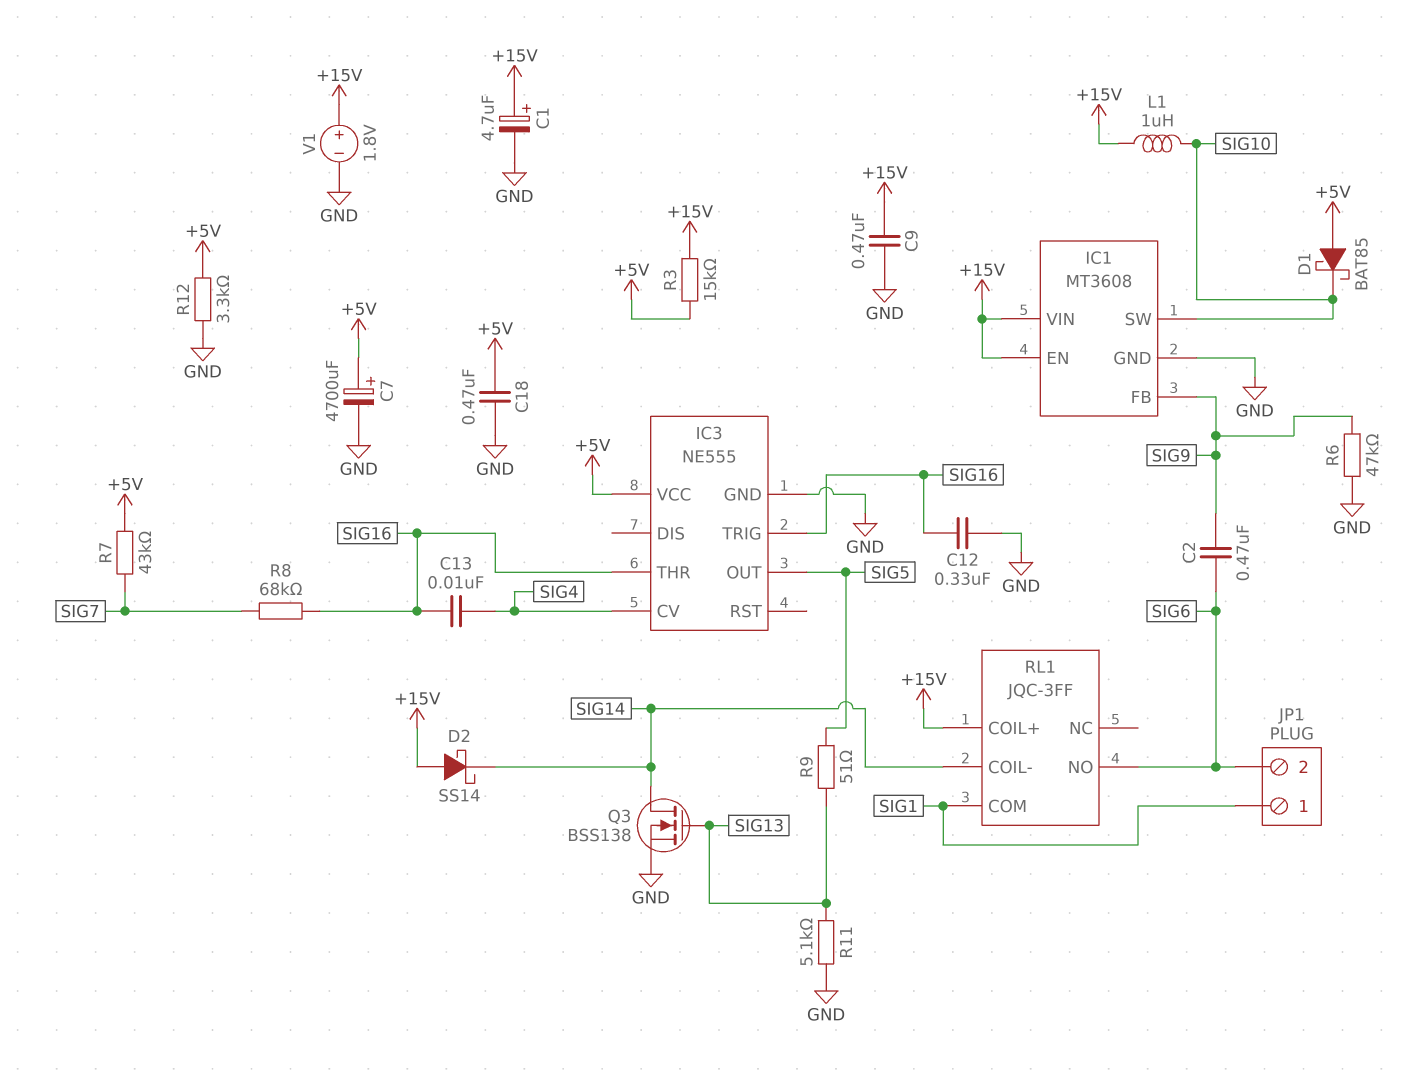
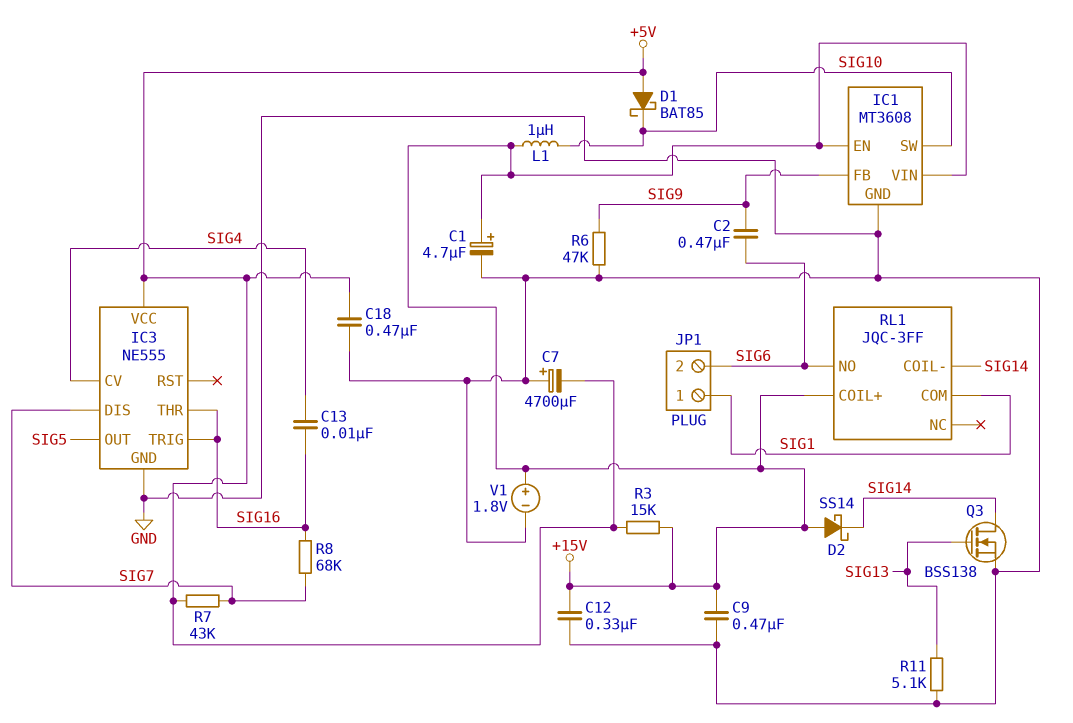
C7: 4700uF (plus +5V, minus GND) -> 4700uF (plus GND, minus +5V)
C12: 330nF (GND, SIG16) -> 330nF (+15V, GND)
IC3 pin DIS: none -> SIG7
R9: 51 (SIG5, SIG13) -> none
R12: 3.3k (+5V, GND) -> none

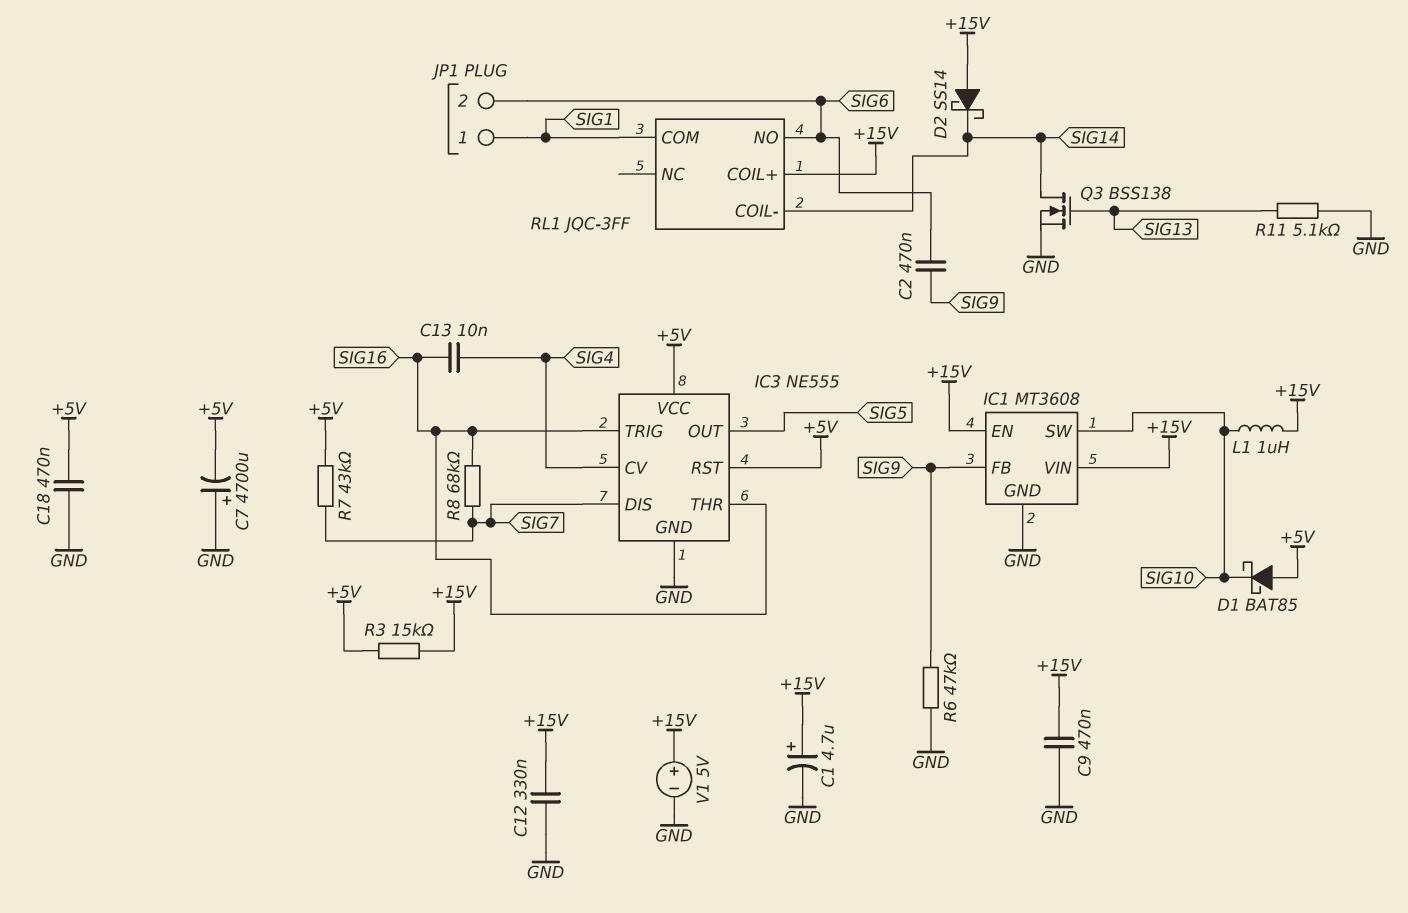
IC3 pin RST: none -> +5V
V1: 1.8V (plus +15V, minus GND) -> 5V (plus +15V, minus GND)

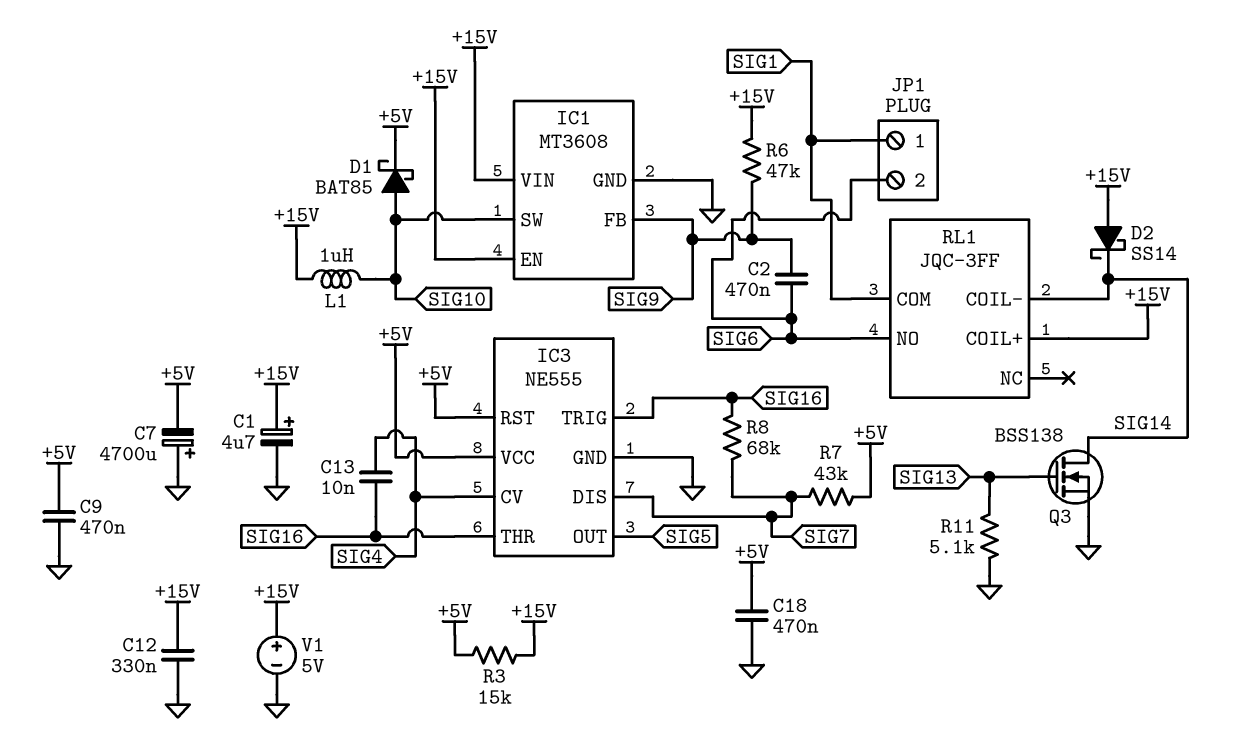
C9: 470nF (+15V, GND) -> 470nF (+5V, GND)
D1: schottky BAT85 (A +5V, K SIG10) -> schottky BAT85 (A SIG10, K +5V)
R6: 47k (GND, SIG9) -> 47k (+15V, SIG9)

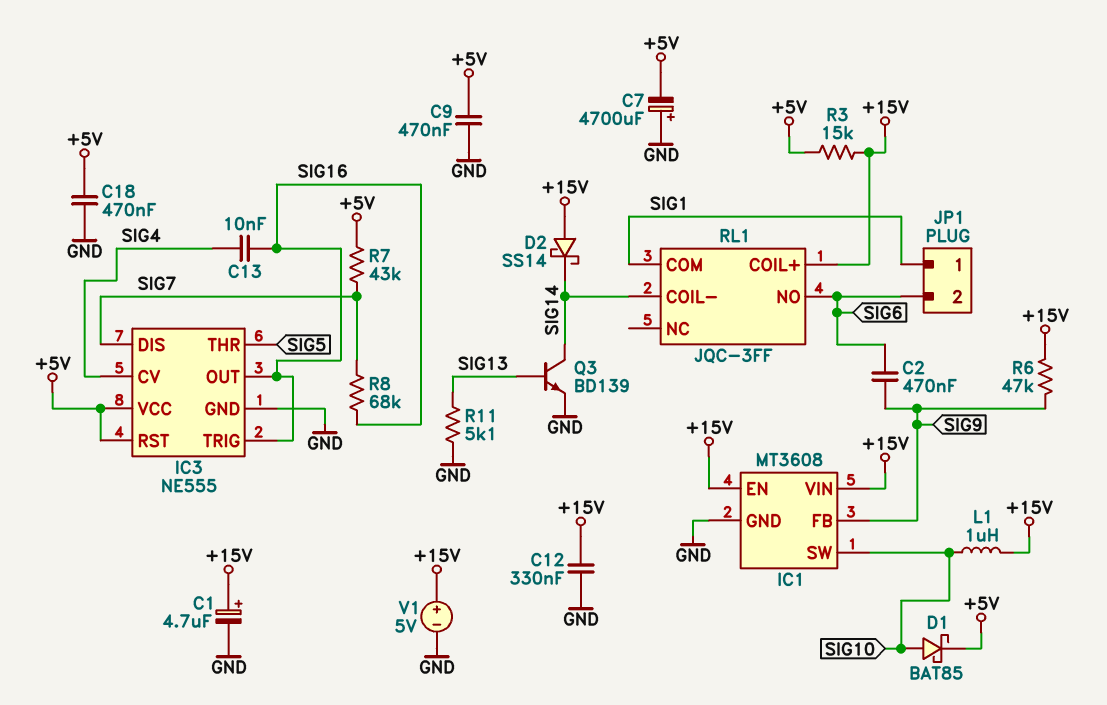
IC3 pin OUT: SIG5 -> SIG16
IC3 pin THR: SIG16 -> SIG5
Q3: NMOS BSS138 (G SIG13, D SIG14, S GND) -> NPN BD139 (B SIG13, C SIG14, E GND)

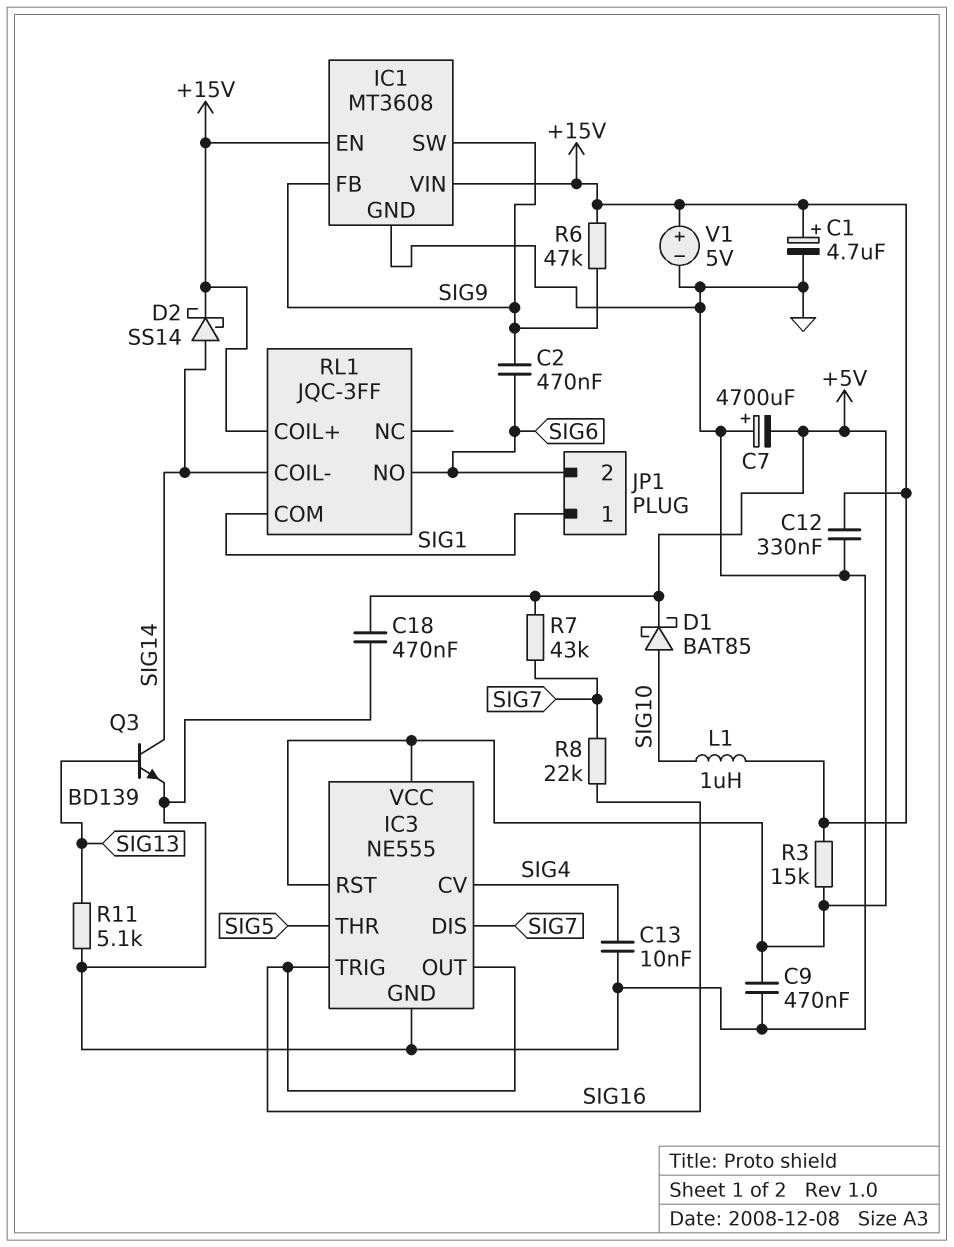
C13: 10nF (SIG4, SIG16) -> 10nF (GND, SIG4)
D2: schottky SS14 (A +15V, K SIG14) -> schottky SS14 (A SIG14, K +15V)
IC1 pin SW: SIG10 -> SIG9
R8: 68k (SIG7, SIG16) -> 22k (SIG7, SIG16)

